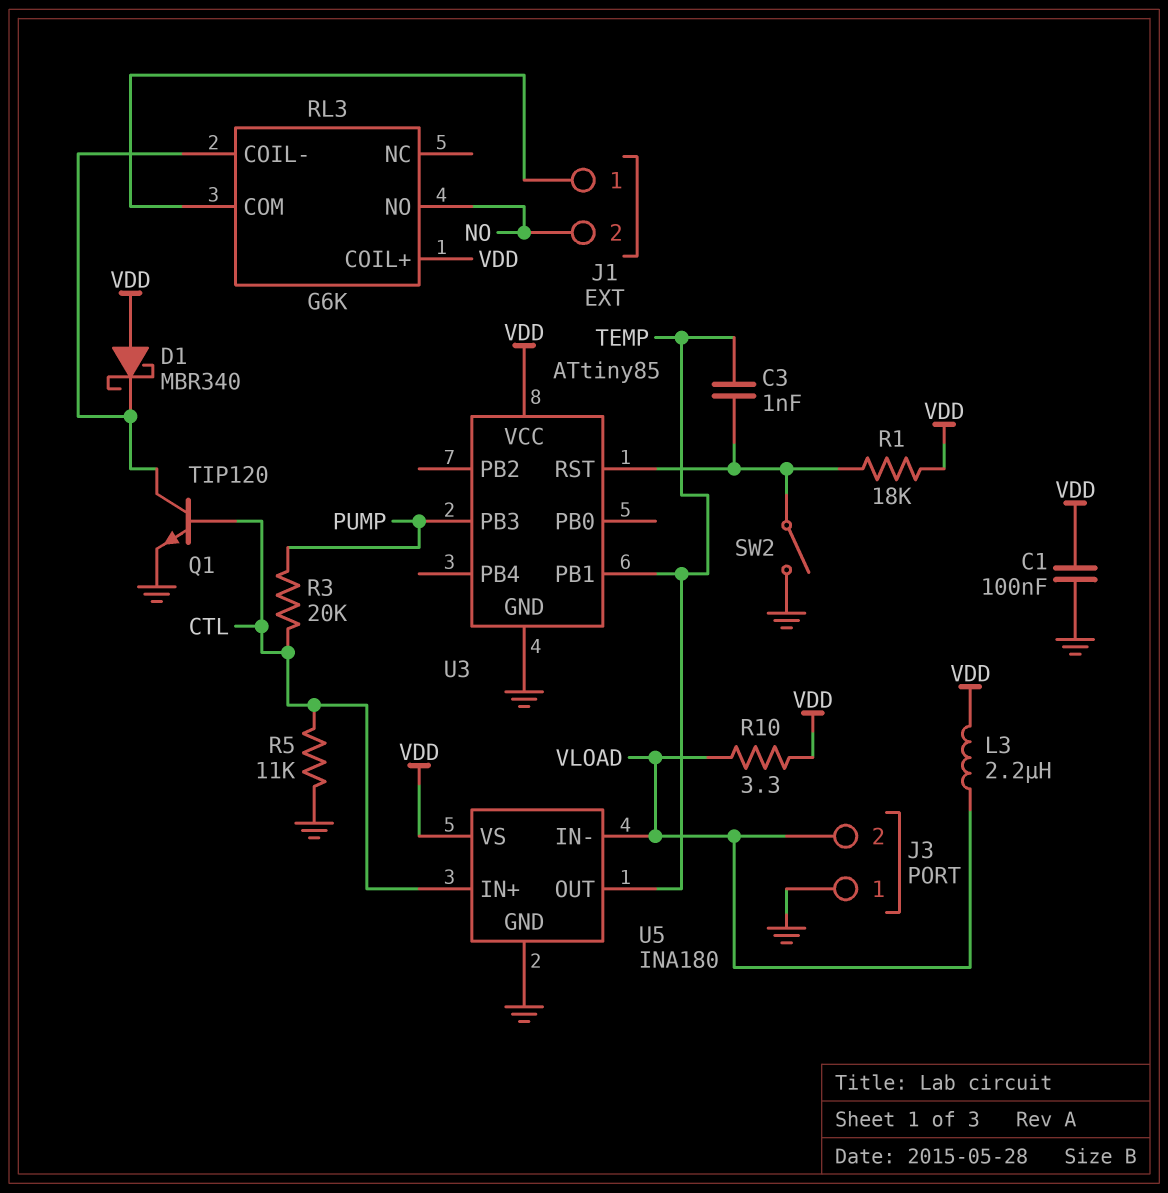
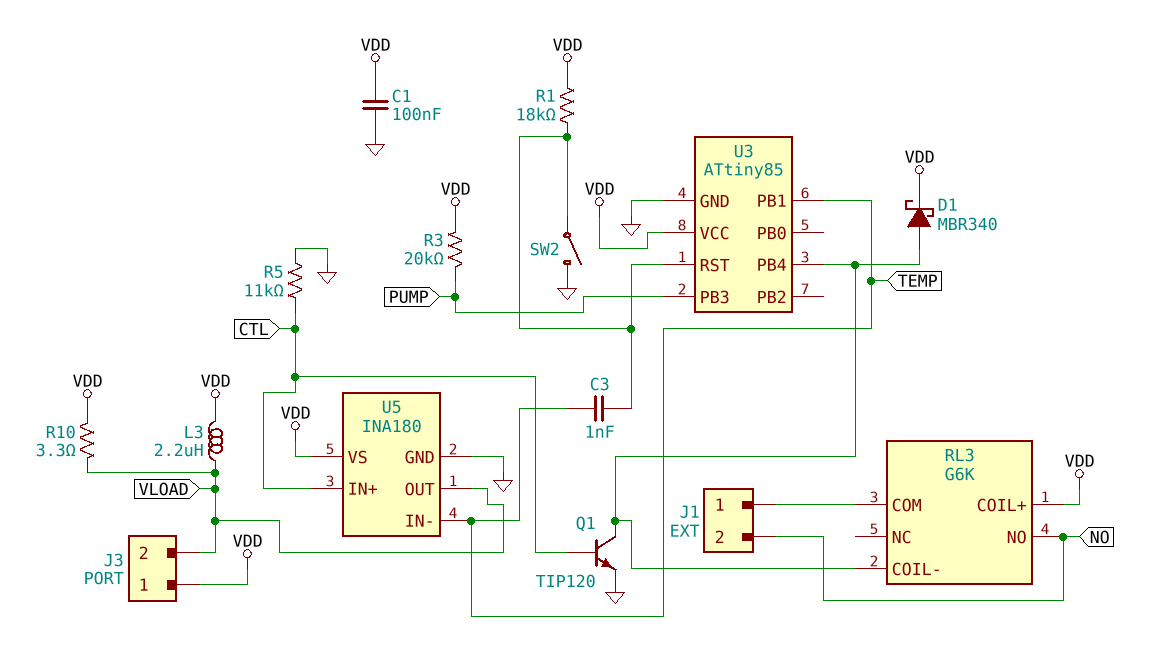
D1: schottky MBR340 (A VDD, K RL3/COIL-) -> schottky MBR340 (A RL3/COIL-, K VDD)
J3 pin 1: GND -> VDD
R3: 20k (CTL, PUMP) -> 20k (PUMP, VDD)
U3 pin PB4: none -> RL3/COIL-
U5 pin IN-: VLOAD -> TEMP
U5 pin OUT: TEMP -> VLOAD

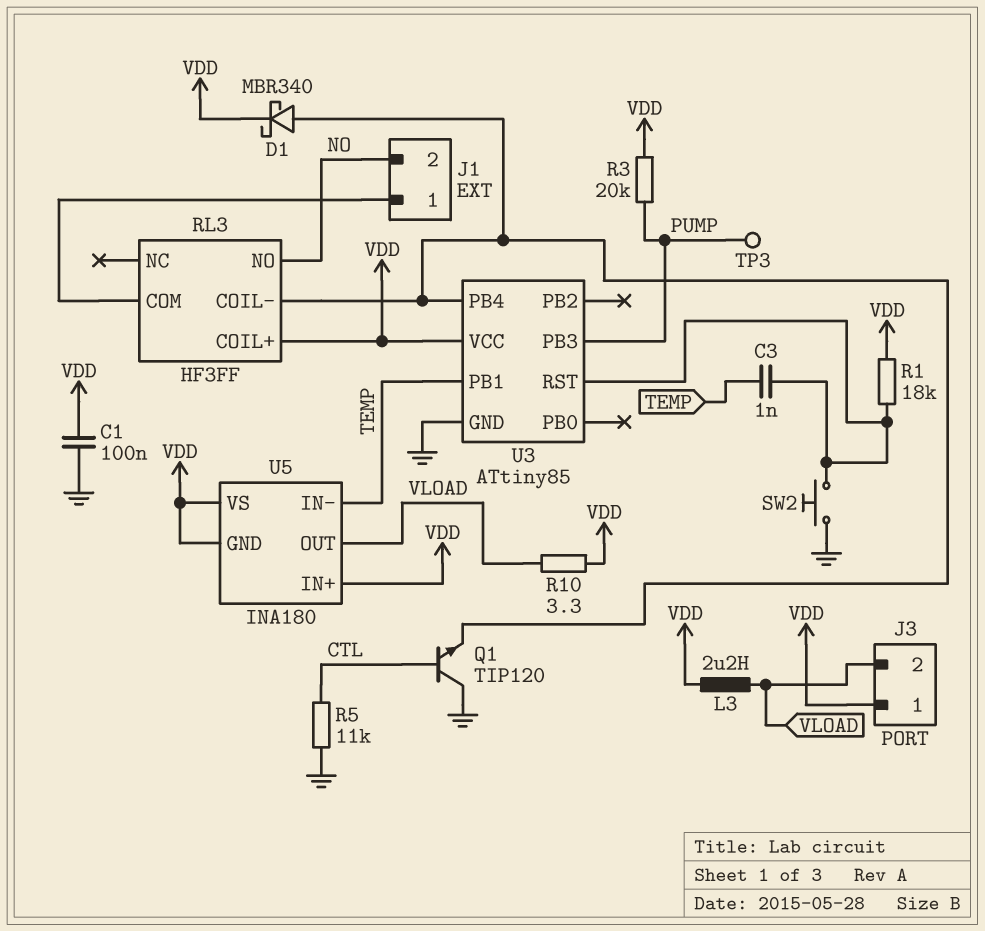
Q1: NPN TIP120 (B CTL, C RL3/COIL-, E GND) -> NPN TIP120 (B CTL, C GND, E RL3/COIL-)
RL3: G6K -> HF3FF
SW2: switch (GND, U3/RST) -> button (GND, U3/RST)
TP3: none -> test point (PUMP)
U5 pin GND: GND -> VDD
U5 pin IN+: CTL -> VDD

